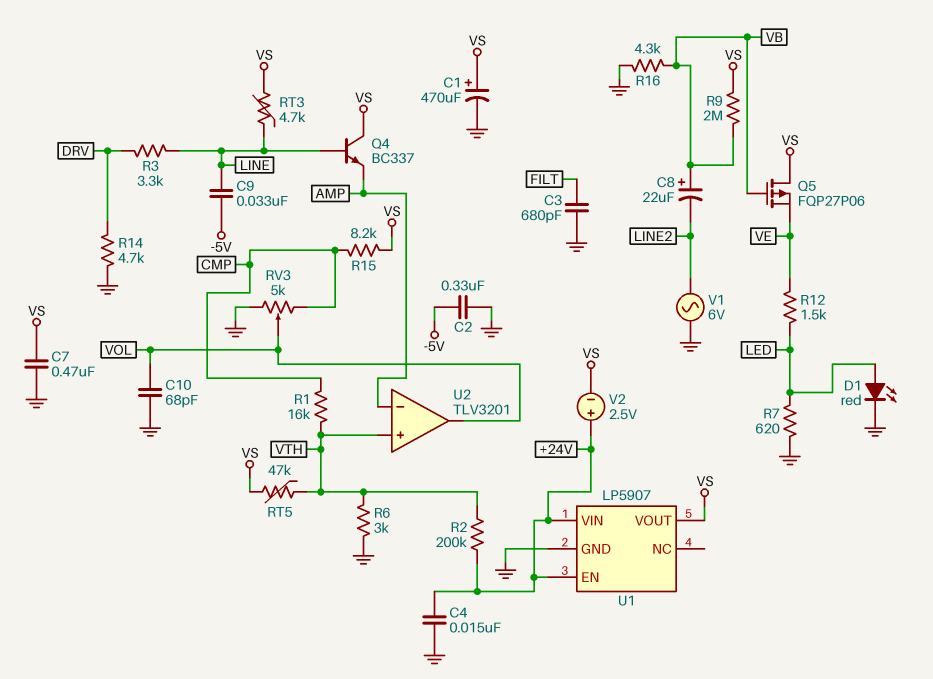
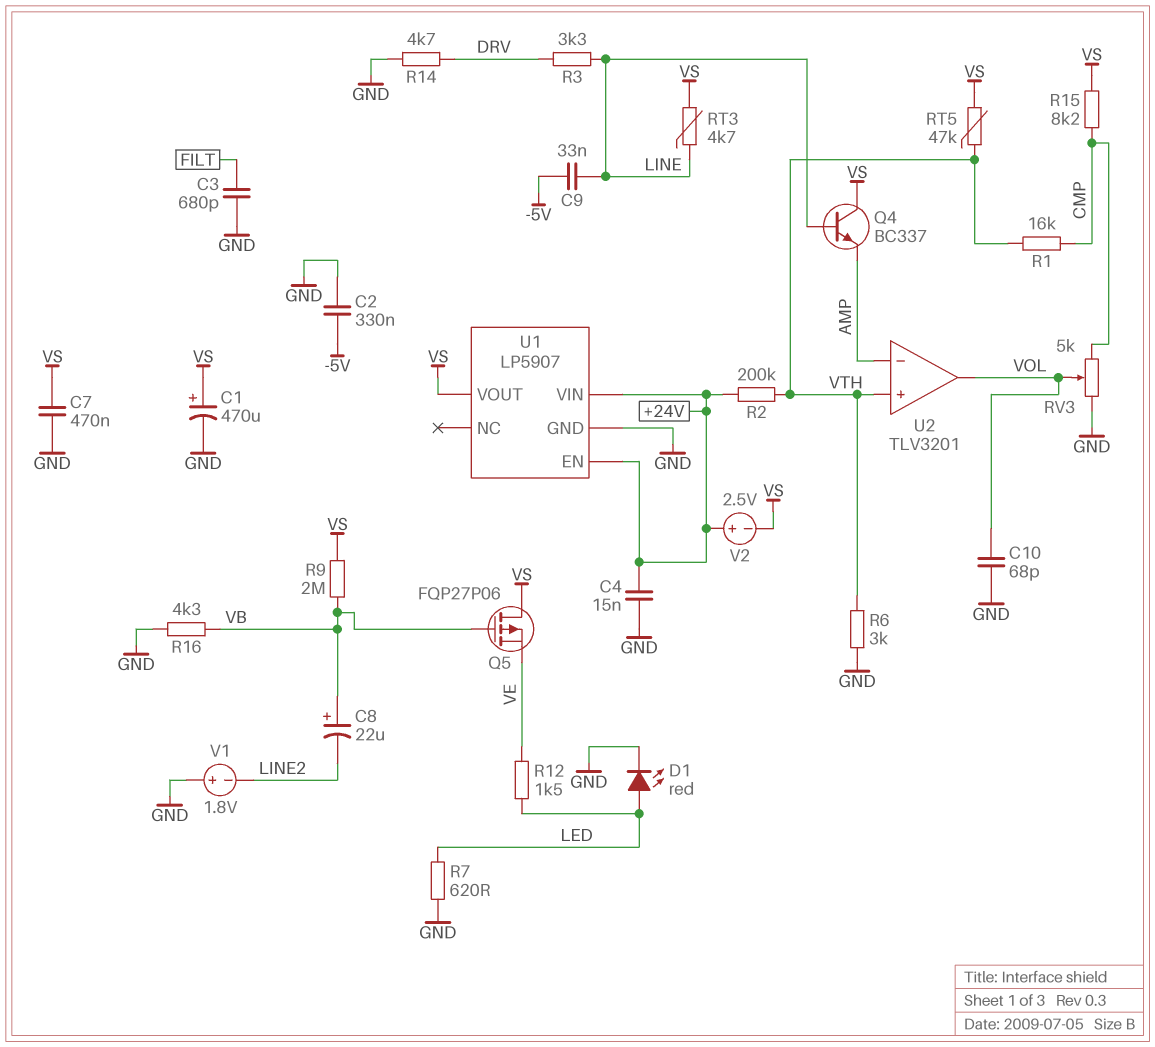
V1: AC 6V (GND, LINE2) -> 1.8V (plus GND, minus LINE2)

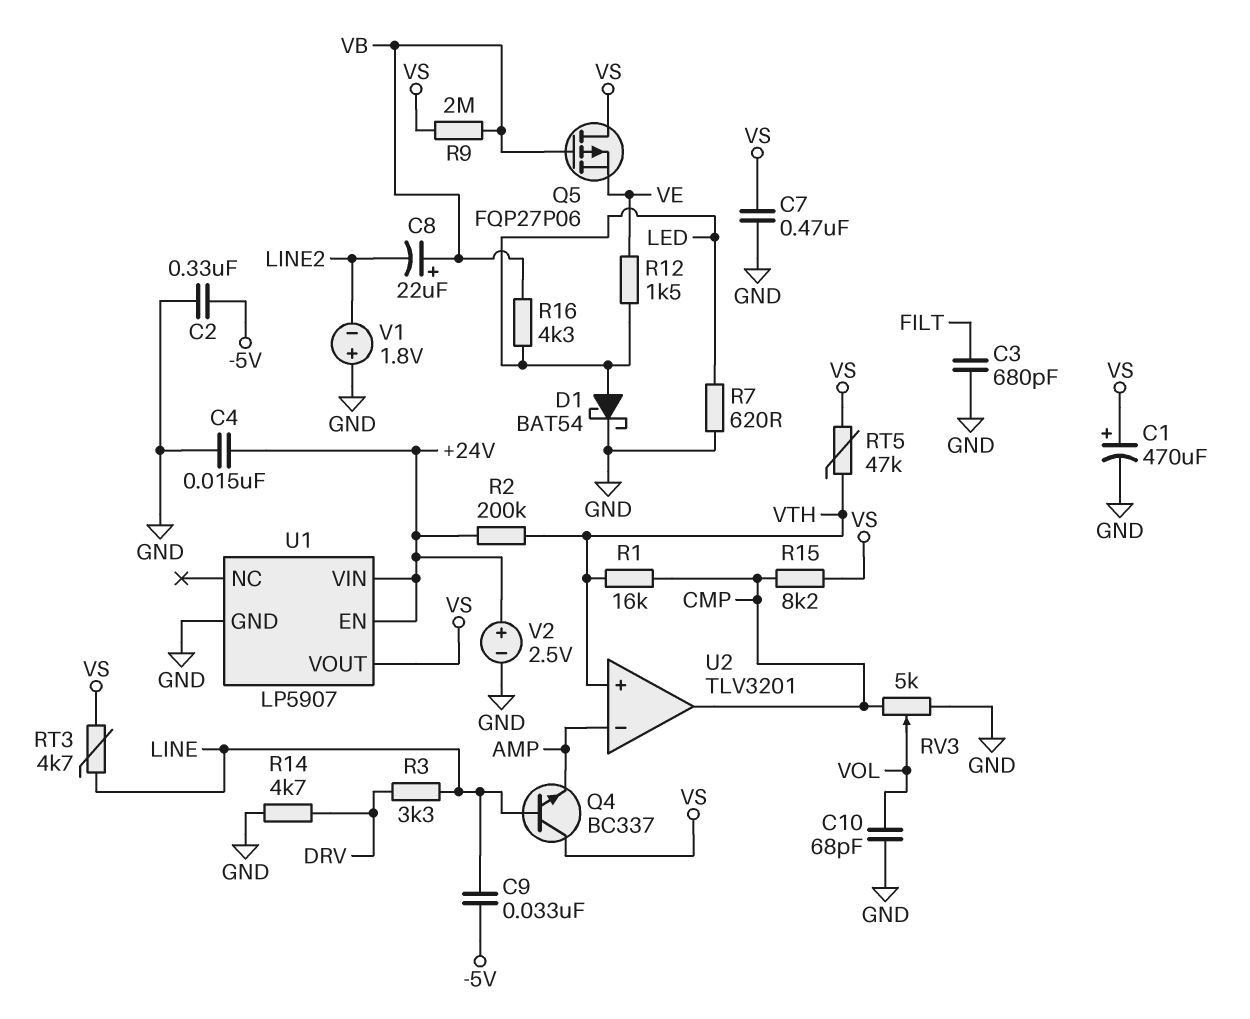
D1: LED red (A LED, K GND) -> schottky BAT54 (A LED, K GND)
R6: 3k (GND, VTH) -> none
R16: 4.3k (GND, VB) -> 4.3k (LED, VB)
U2 pin out: VOL -> CMP
V2: 2.5V (plus +24V, minus VS) -> 2.5V (plus +24V, minus GND)

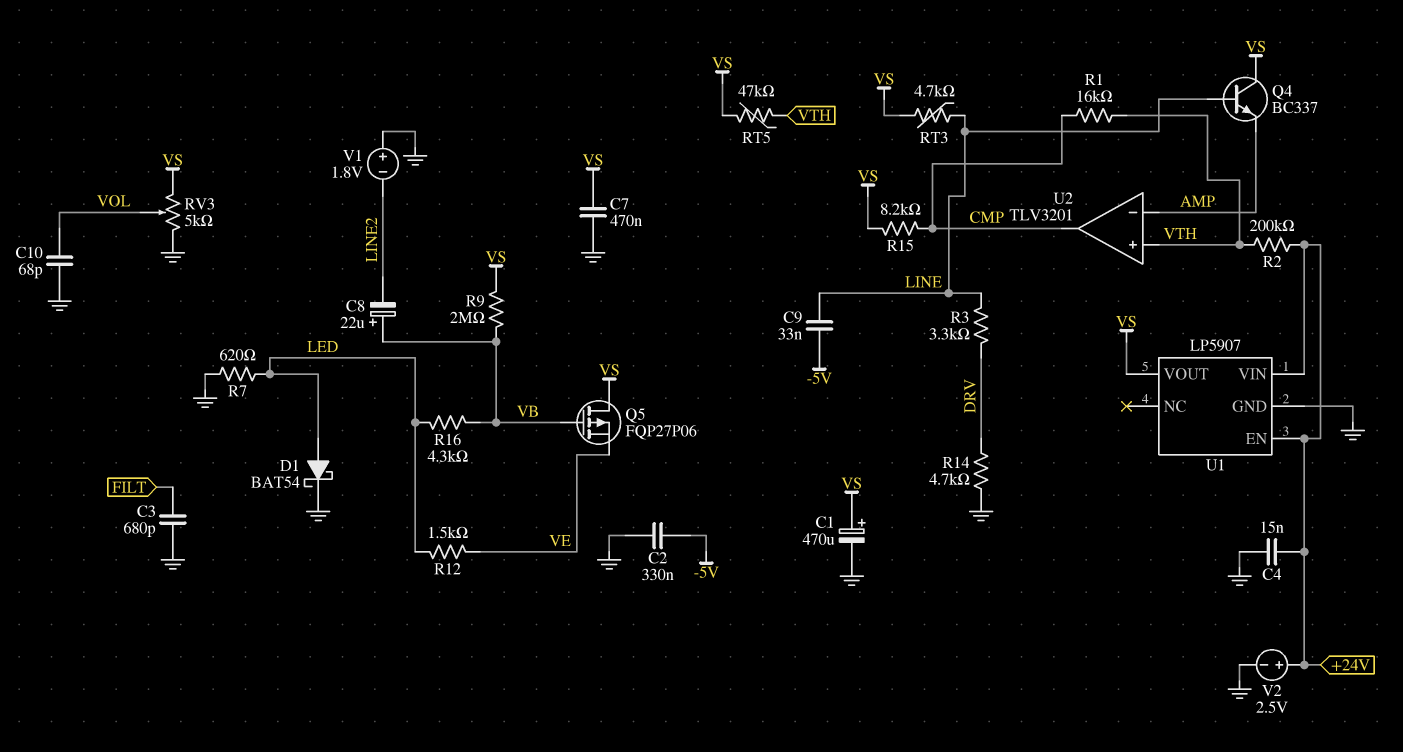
RV3: 5k (CMP, GND, wiper VOL) -> 5k (GND, VS, wiper VOL)

